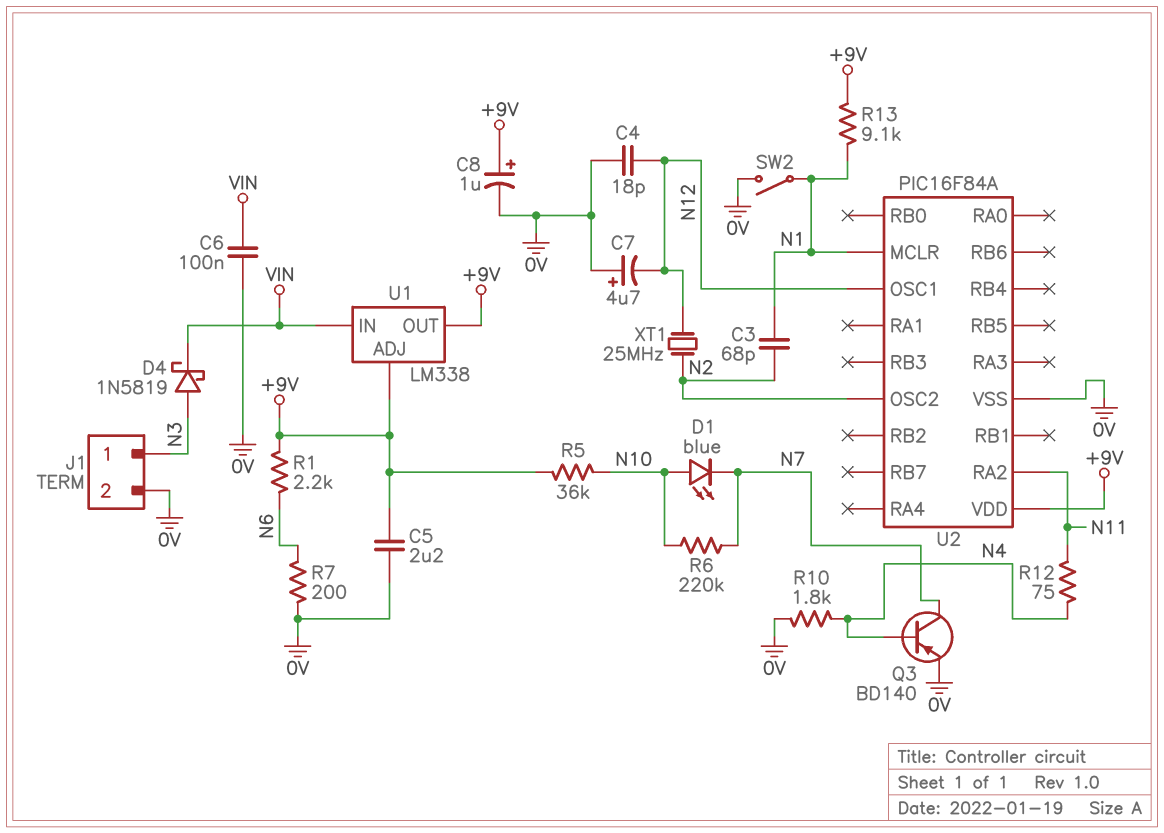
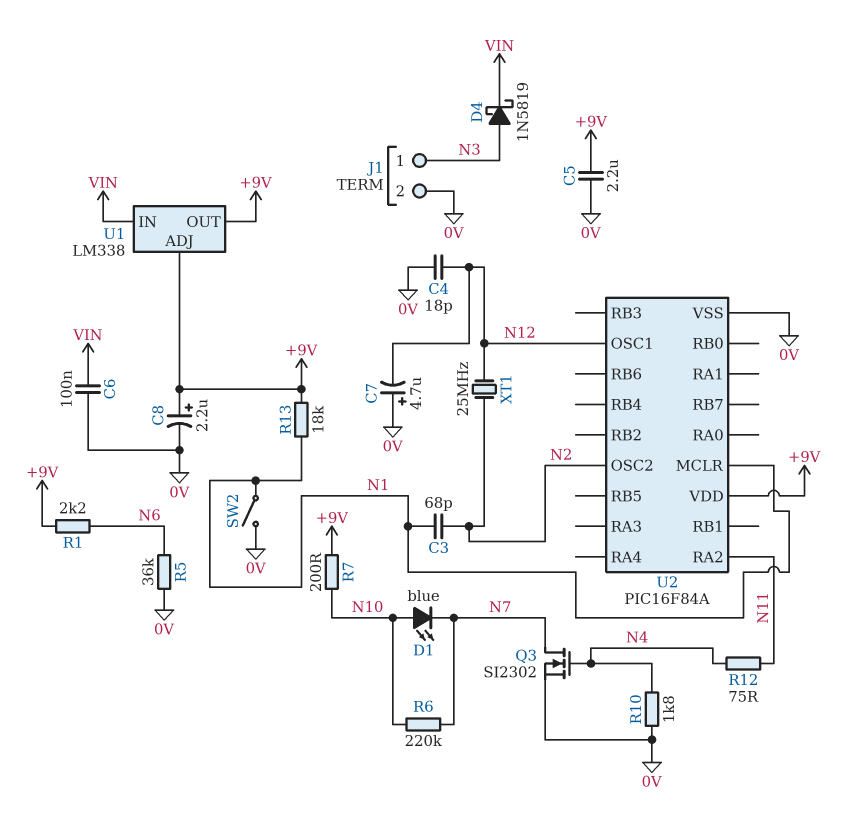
C8: 1uF (plus +9V, minus 0V) -> 2.2uF (plus +9V, minus 0V)
Q3: PNP BD140 (B N4, C N7, E 0V) -> NMOS SI2302 (G N4, D N7, S 0V)
R5: 36k (+9V, N10) -> 36k (0V, N6)
R7: 200 (0V, N6) -> 200 (+9V, N10)
R13: 9.1k (+9V, N1) -> 18k (+9V, N1)

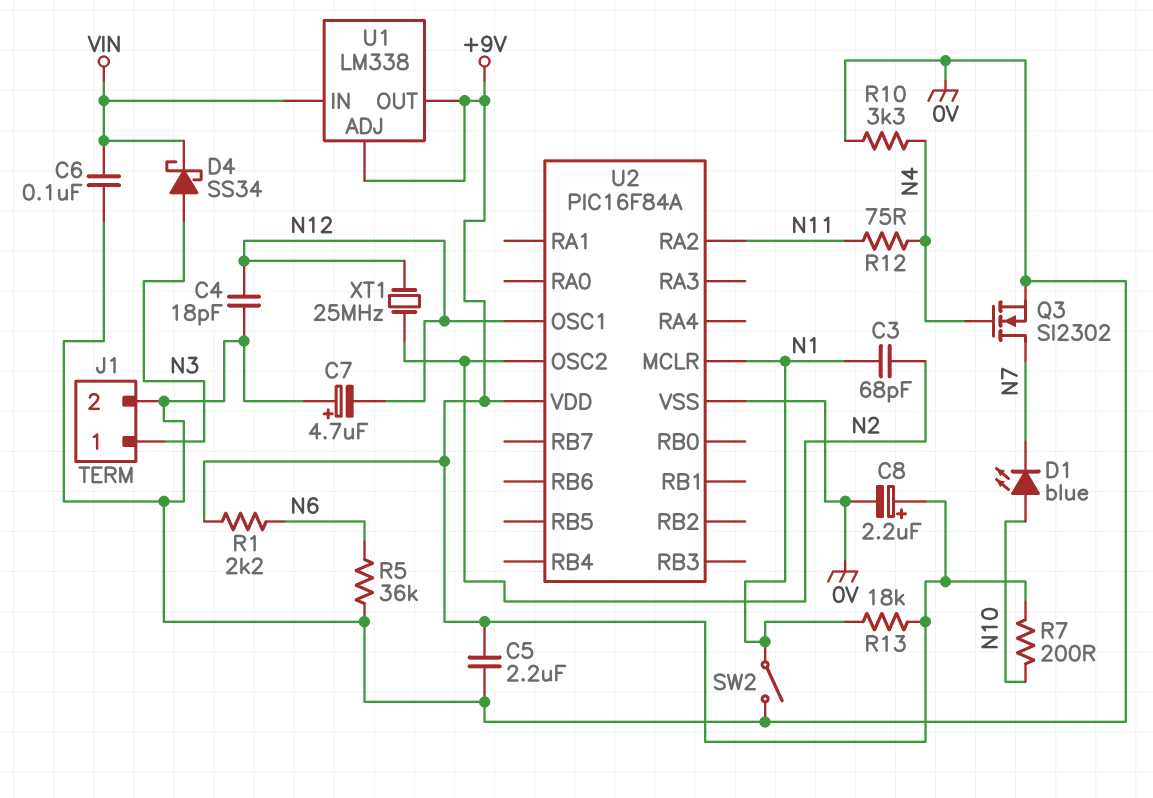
D4: schottky 1N5819 (A N3, K VIN) -> schottky SS34 (A N3, K VIN)
R6: 220k (N7, N10) -> none
R10: 1.8k (0V, N4) -> 3.3k (0V, N4)

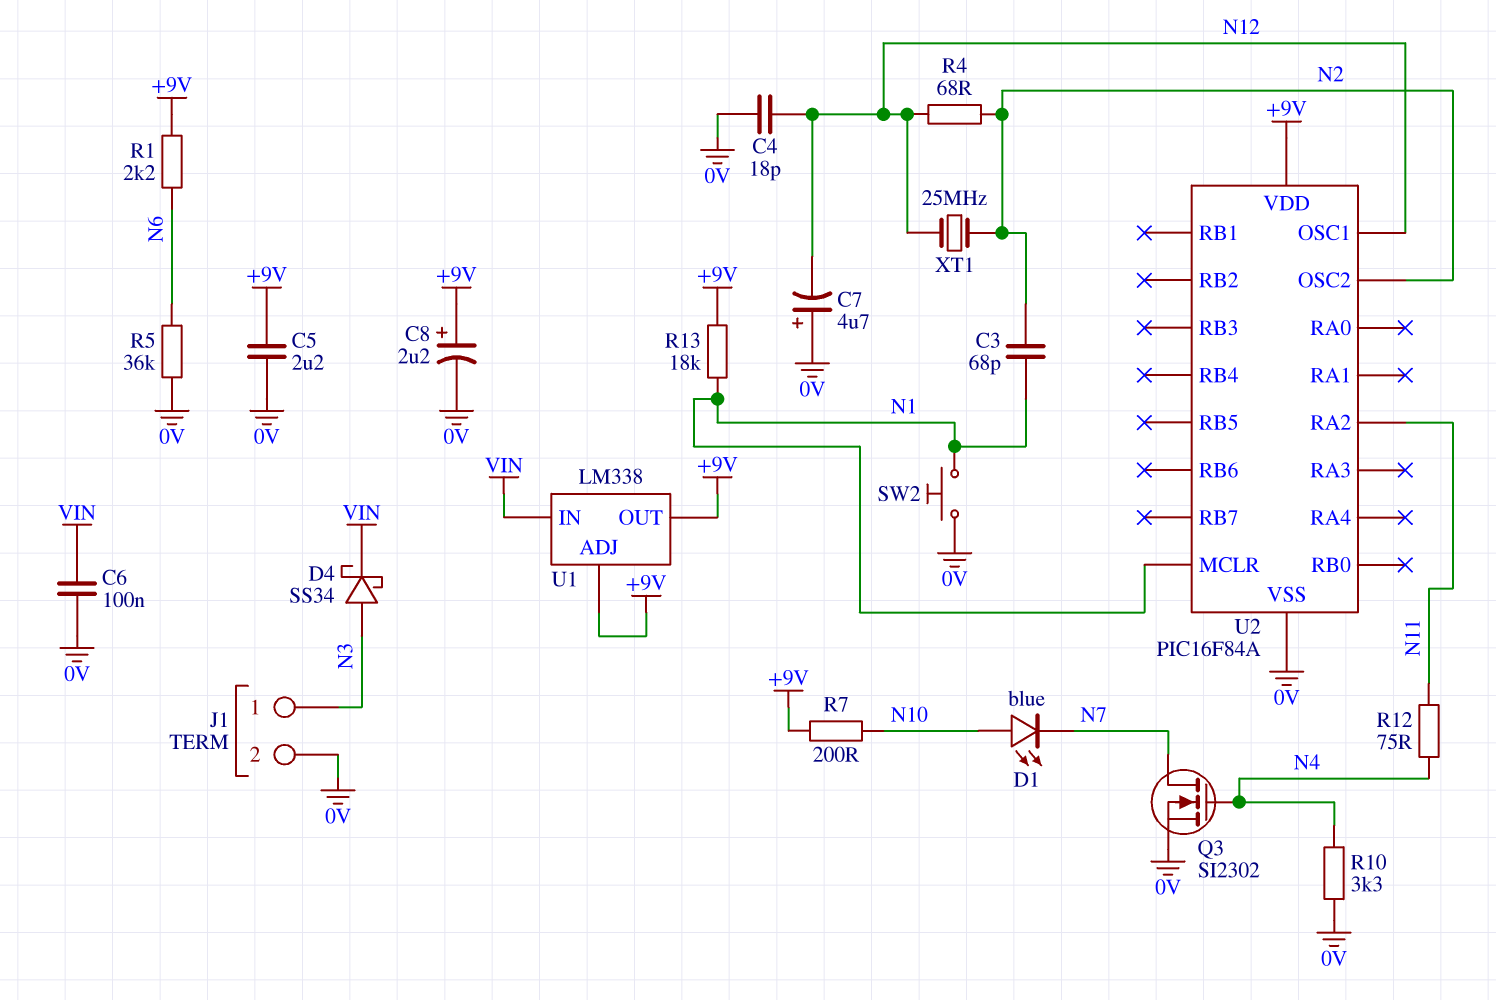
R4: none -> 68 (N2, N12)
SW2: switch (0V, N1) -> button (0V, N1)

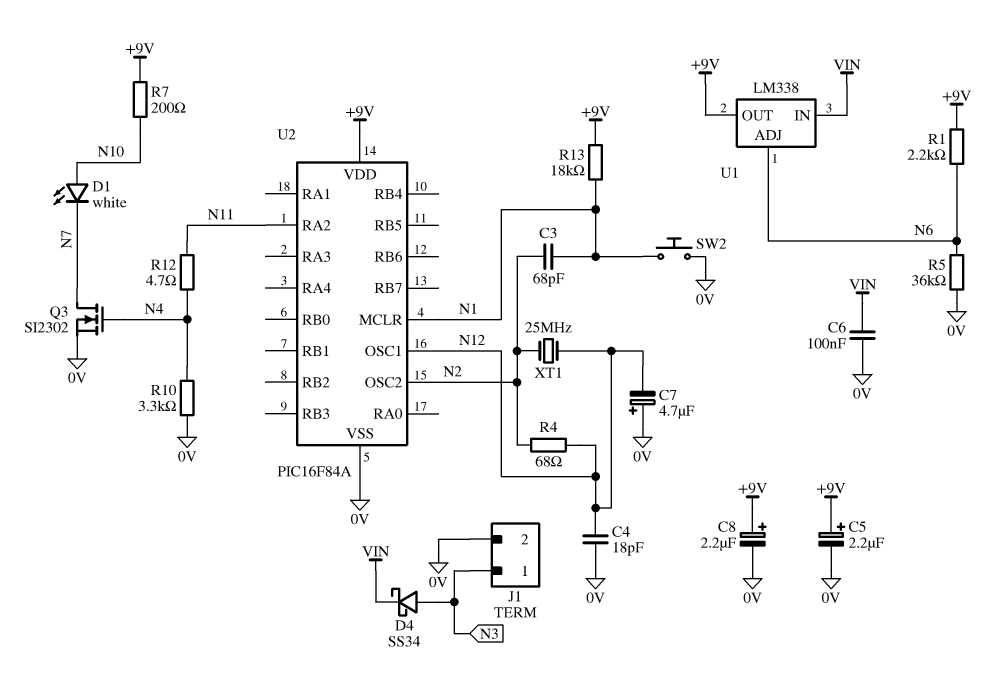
C5: 2.2uF (+9V, 0V) -> 2.2uF (plus +9V, minus 0V)
D1: LED blue (A N10, K N7) -> LED white (A N10, K N7)
R12: 75 (N4, N11) -> 4.7 (N4, N11)
U1 pin ADJ: +9V -> N6

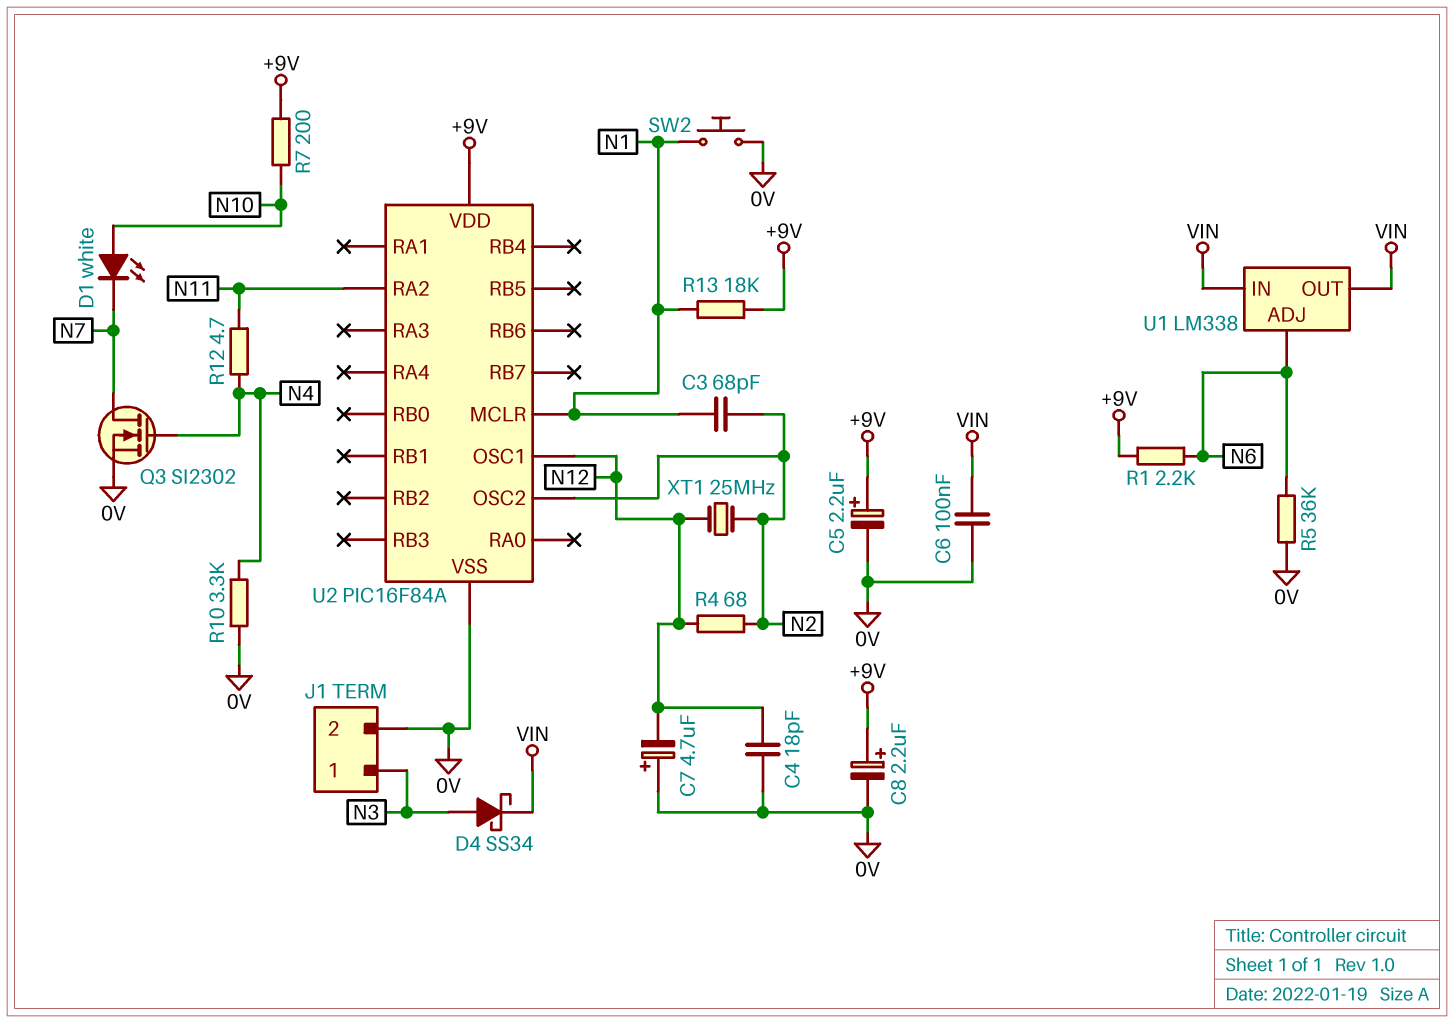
U1 pin OUT: +9V -> VIN

